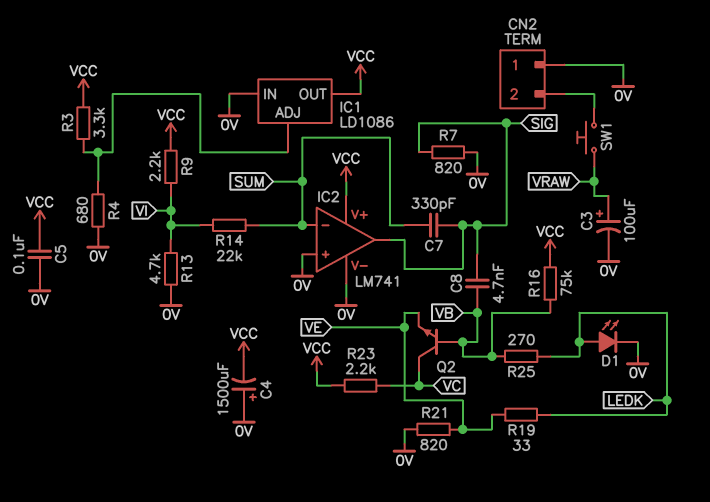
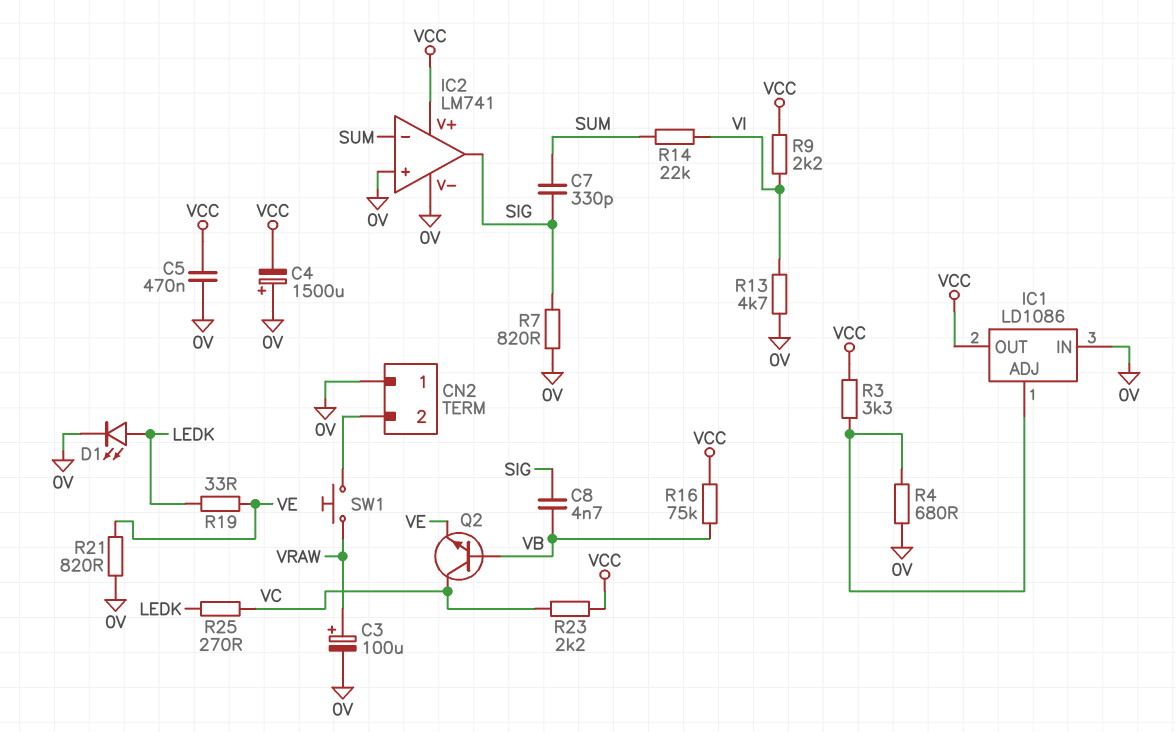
C5: 100nF (0V, VCC) -> 470nF (0V, VCC)
R25: 270 (LEDK, VB) -> 270 (LEDK, VC)

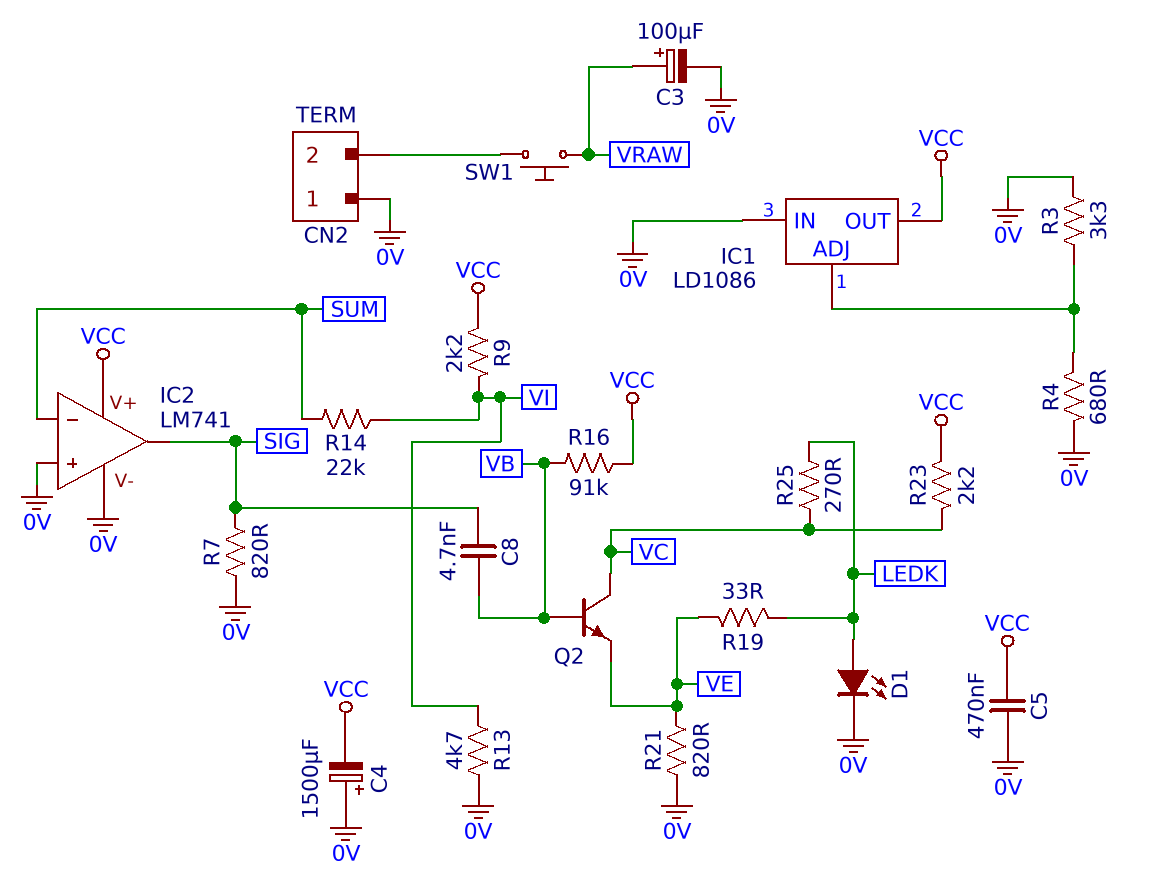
C7: 330pF (SIG, SUM) -> none
R3: 3.3k (IC1/ADJ, VCC) -> 3.3k (0V, IC1/ADJ)
R16: 75k (VB, VCC) -> 91k (VB, VCC)

